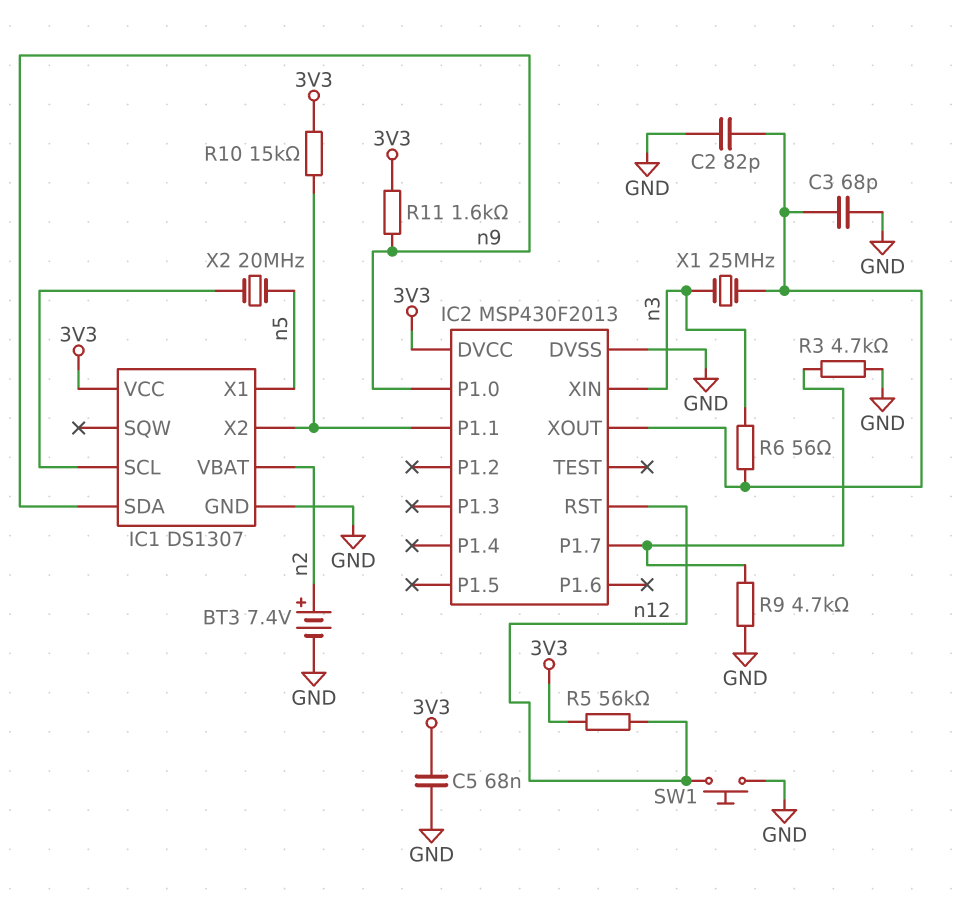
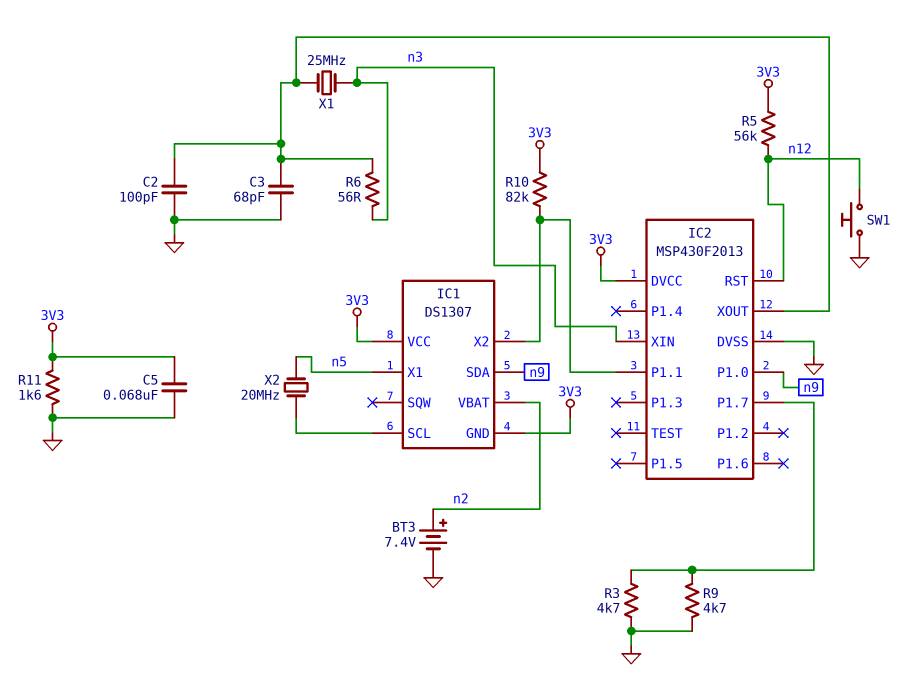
C2: 82pF (GND, IC2/XOUT) -> 100pF (GND, IC2/XOUT)
IC1 pin GND: GND -> 3V3
R10: 15k (3V3, IC1/X2) -> 82k (3V3, IC1/X2)
R11: 1.6k (3V3, n9) -> 1.6k (3V3, GND)

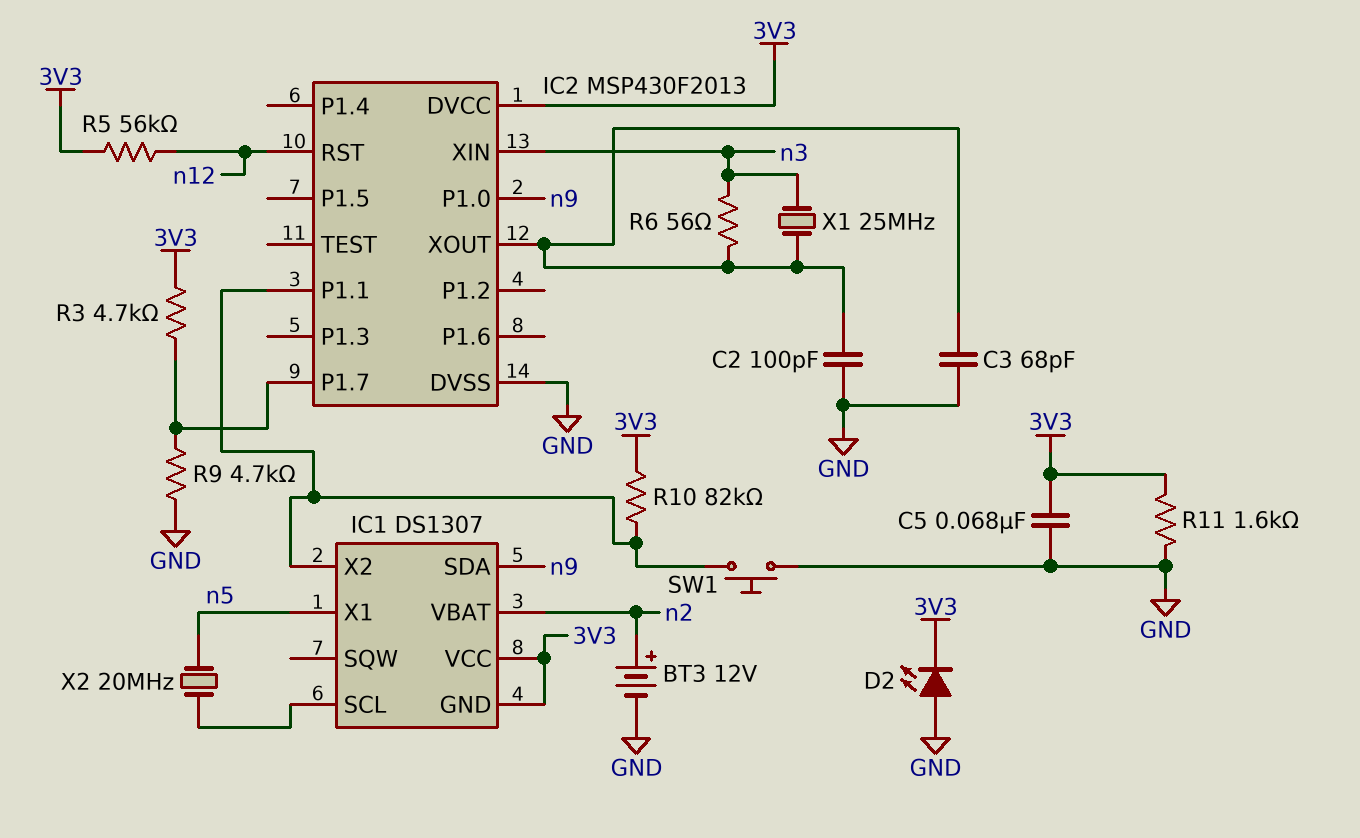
BT3: 7.4V (plus n2, minus GND) -> 12V (plus n2, minus GND)
D2: none -> LED (A GND, K 3V3)
R3: 4.7k (GND, IC2/P1.7) -> 4.7k (3V3, IC2/P1.7)
SW1: button (GND, n12) -> button (GND, IC1/X2)

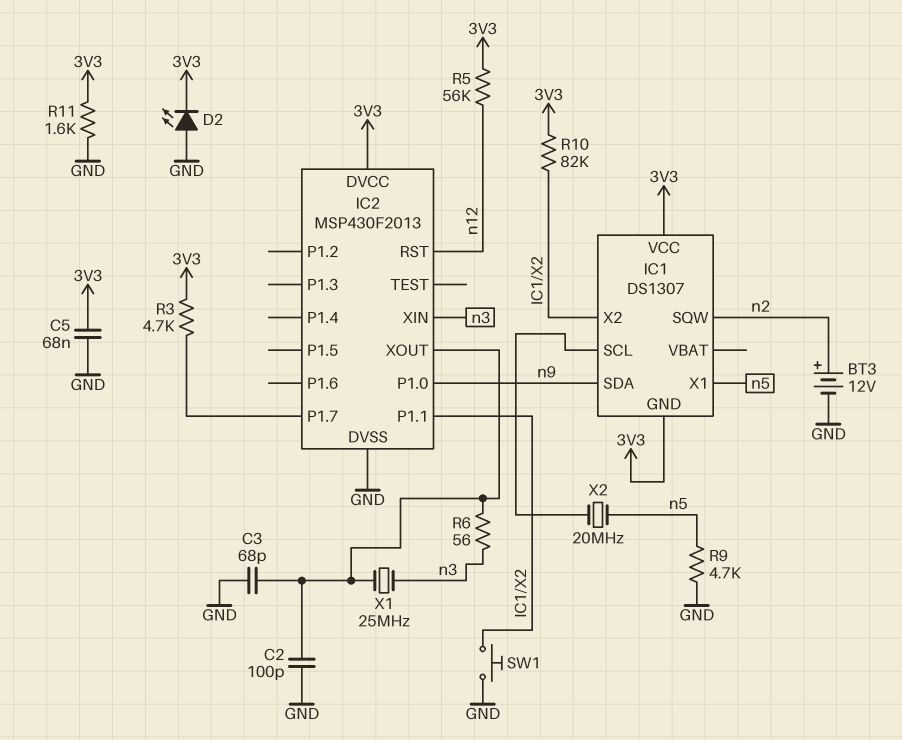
IC1 pin SQW: none -> n2
IC1 pin VBAT: n2 -> none
R9: 4.7k (GND, IC2/P1.7) -> 4.7k (GND, n5)

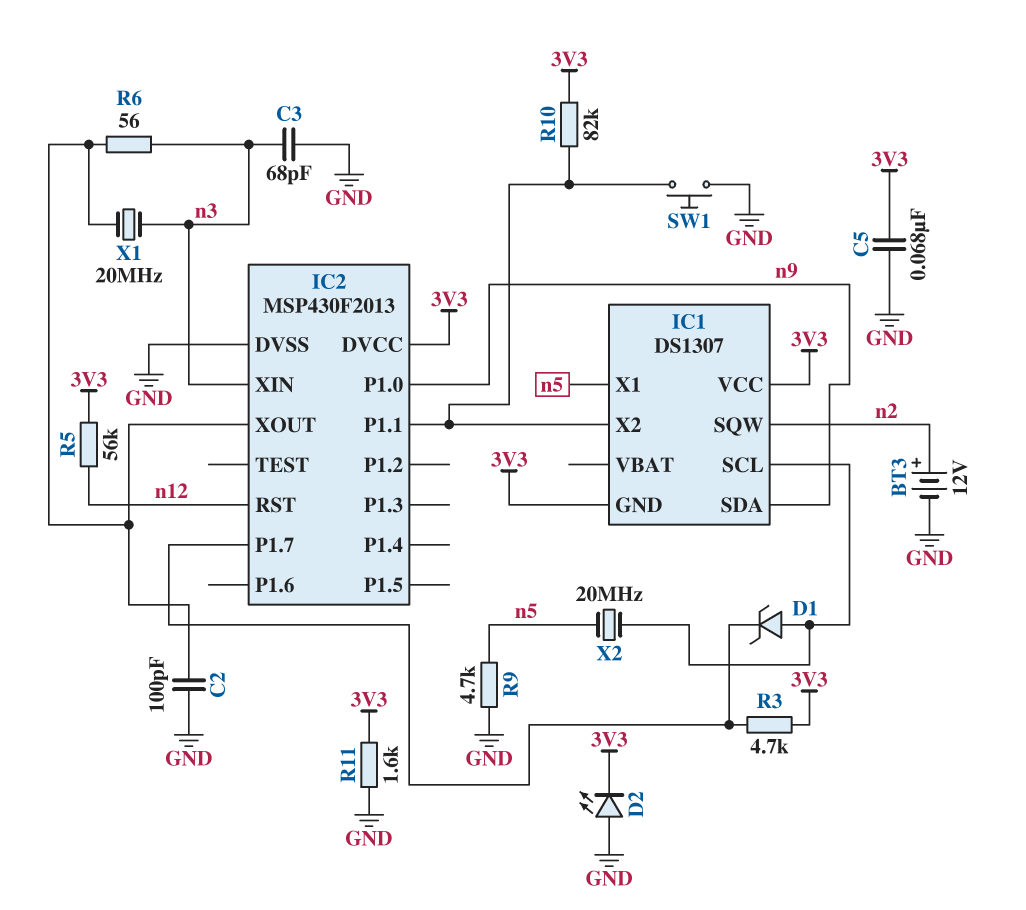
C3: 68pF (GND, IC2/XOUT) -> 68pF (GND, n3)
D1: none -> zener (A IC1/SCL, K IC2/P1.7)
X1: 25MHz (IC2/XOUT, n3) -> 20MHz (IC2/XOUT, n3)

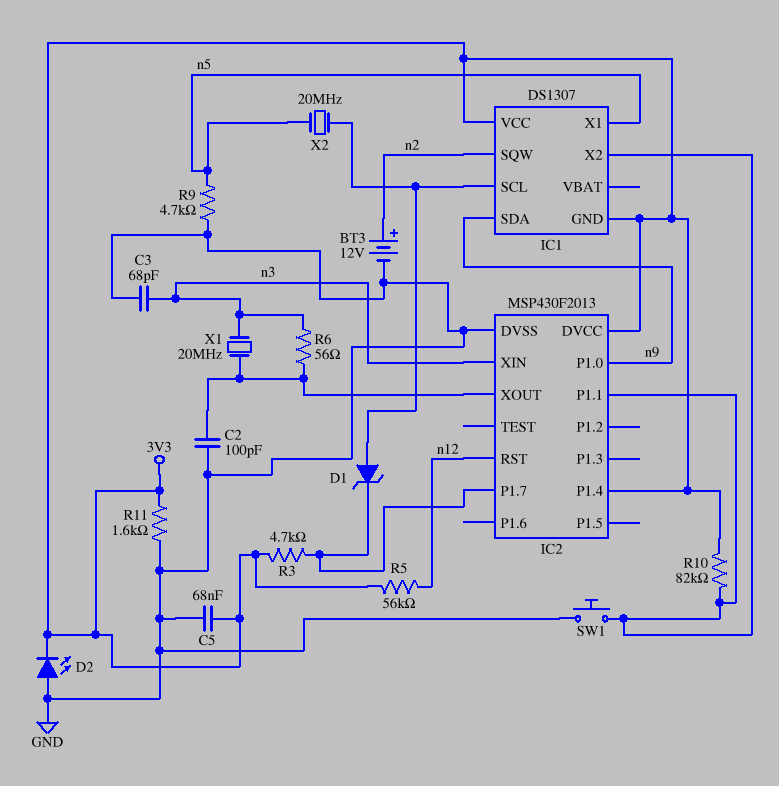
IC2 pin P1.4: none -> 3V3

